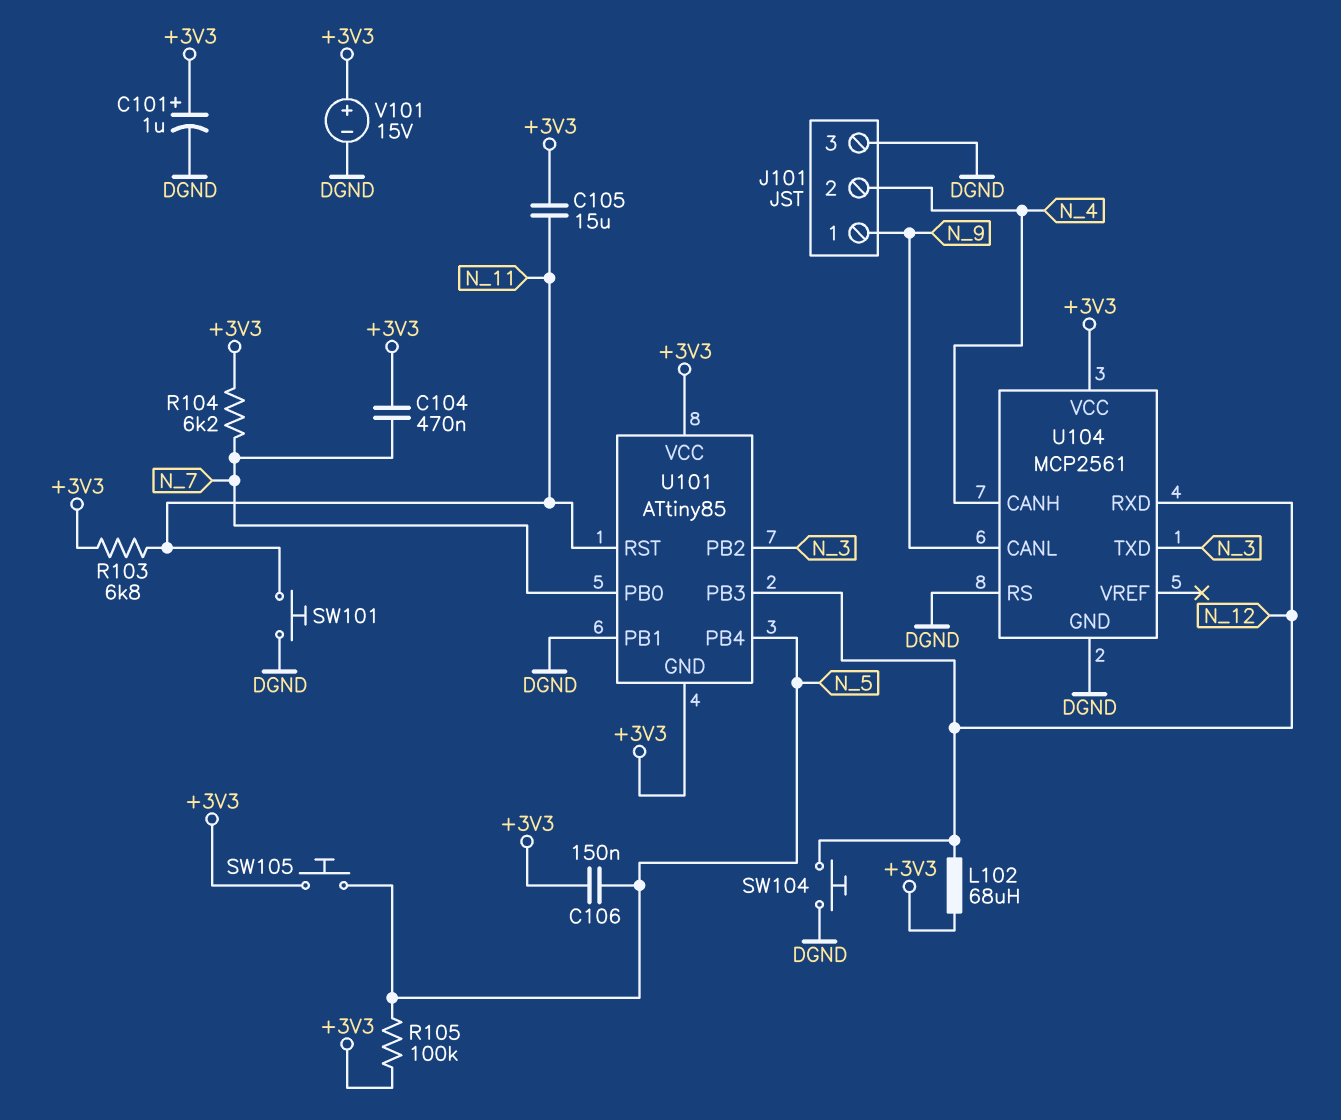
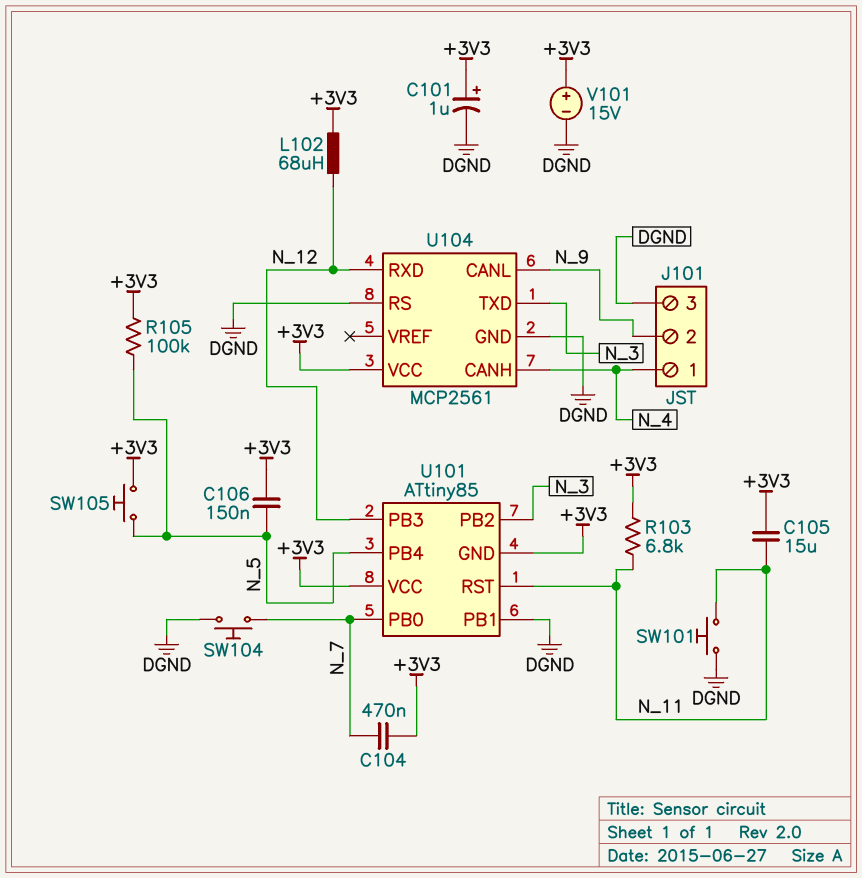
J101 pin 1: N_9 -> N_4
J101 pin 2: N_4 -> N_9
R104: 6.2k (+3V3, N_7) -> none
SW104: button (DGND, N_12) -> button (DGND, N_7)

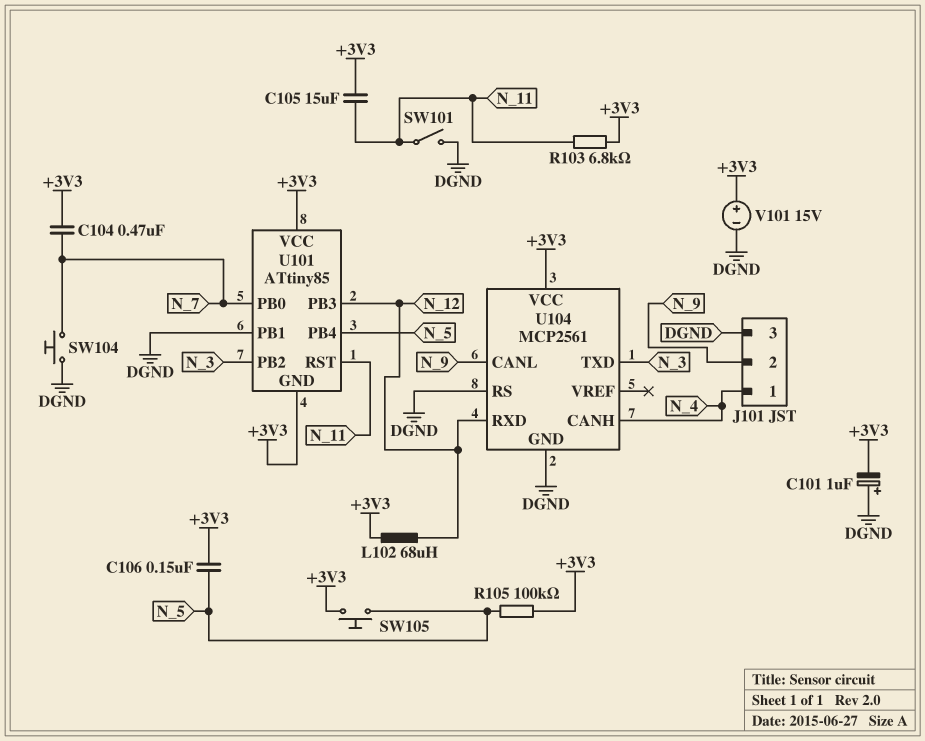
C101: 1uF (plus +3V3, minus DGND) -> 1uF (plus DGND, minus +3V3)
SW101: button (DGND, N_11) -> switch (DGND, N_11)

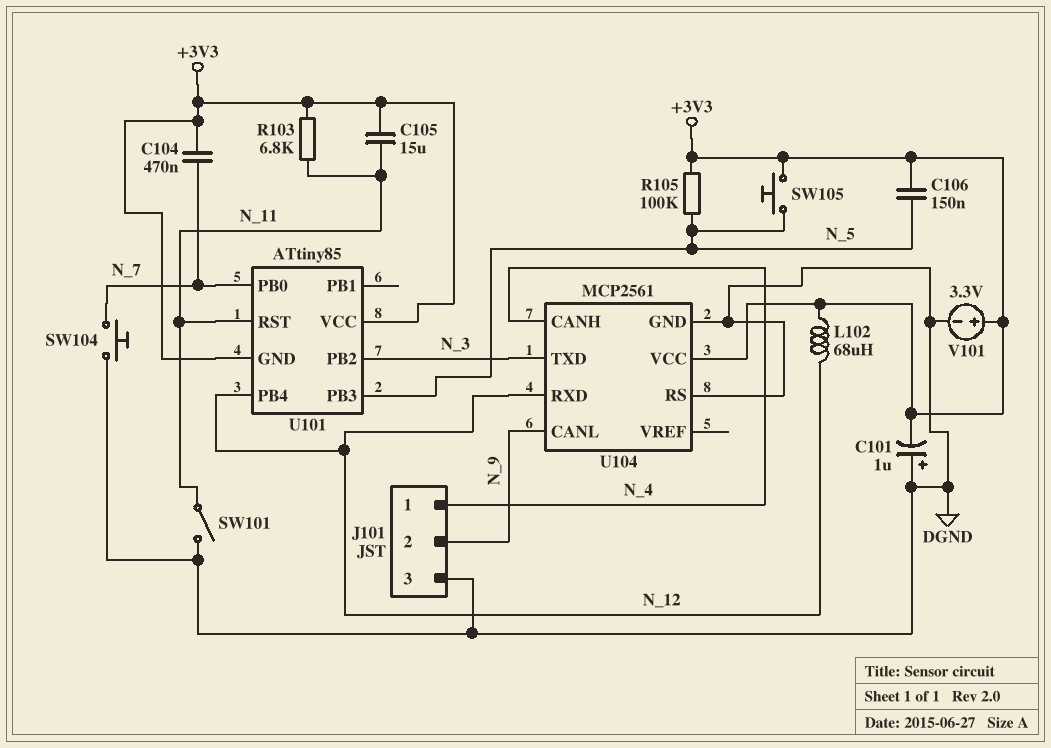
U101 pin PB1: DGND -> none
U101 pin PB3: N_12 -> N_5
U101 pin PB4: N_5 -> N_12
V101: 15V (plus +3V3, minus DGND) -> 3.3V (plus +3V3, minus DGND)

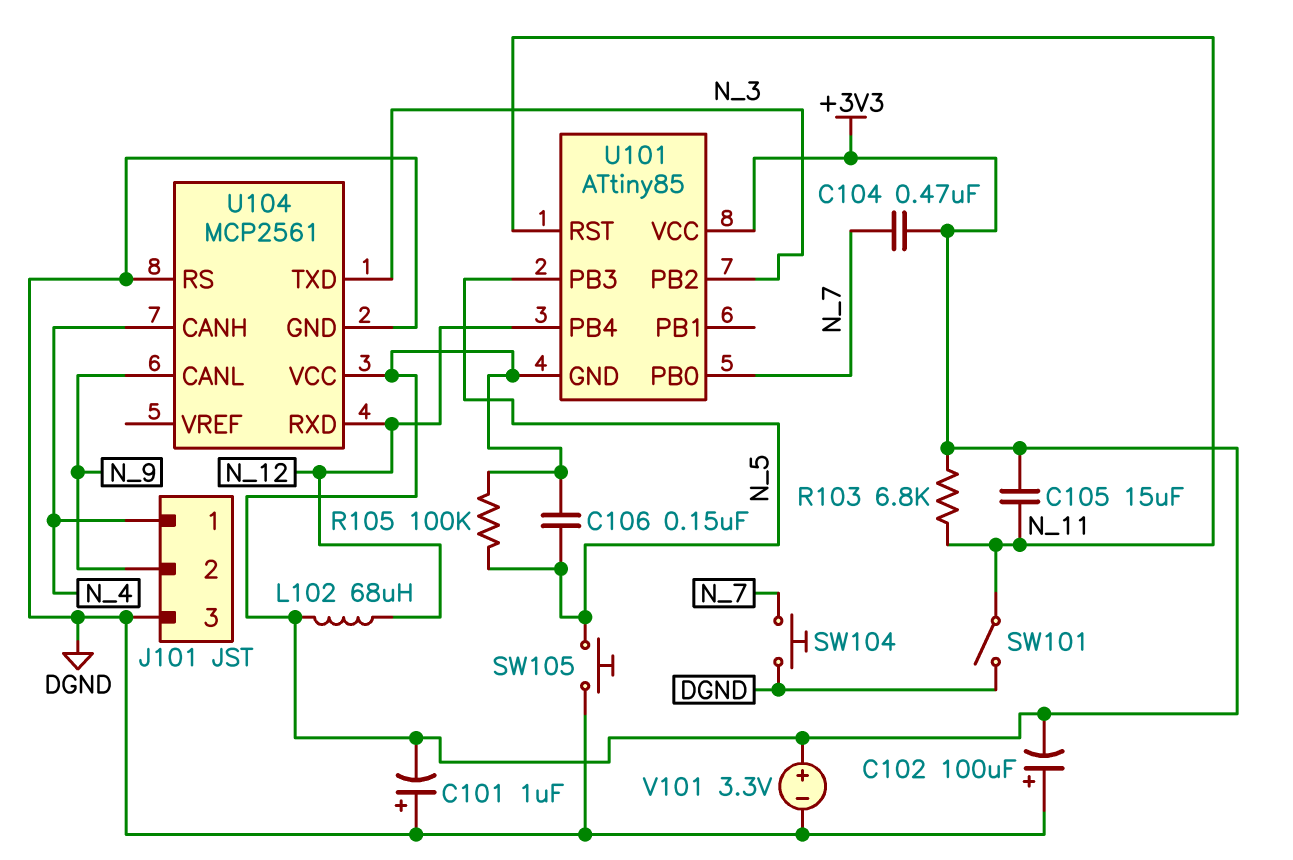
C102: none -> 100uF (plus DGND, minus +3V3)
SW105: button (+3V3, N_5) -> button (DGND, N_5)

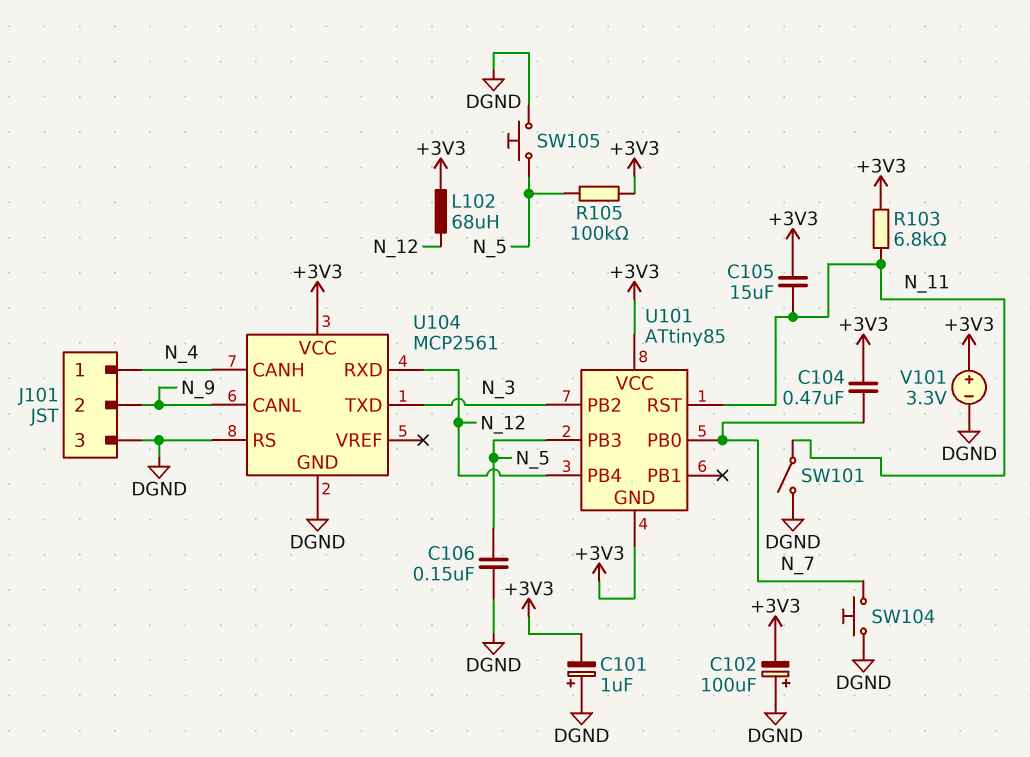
C106: 150nF (+3V3, N_5) -> 150nF (DGND, N_5)

